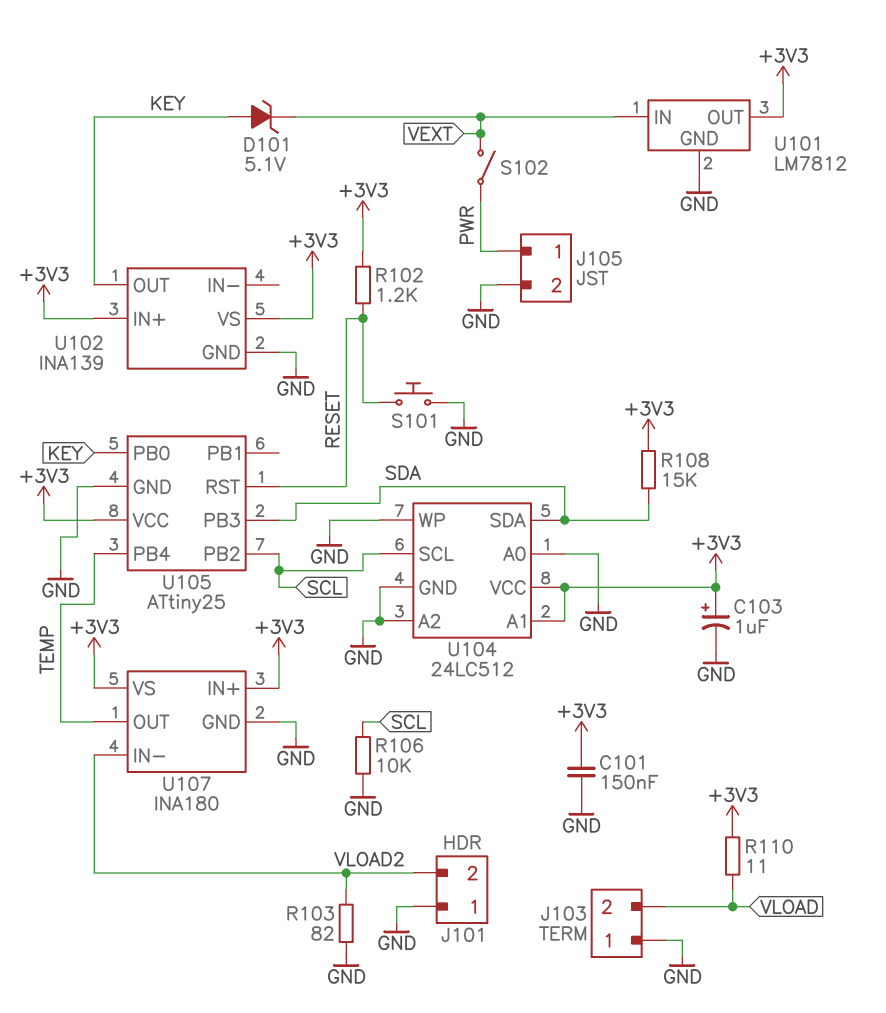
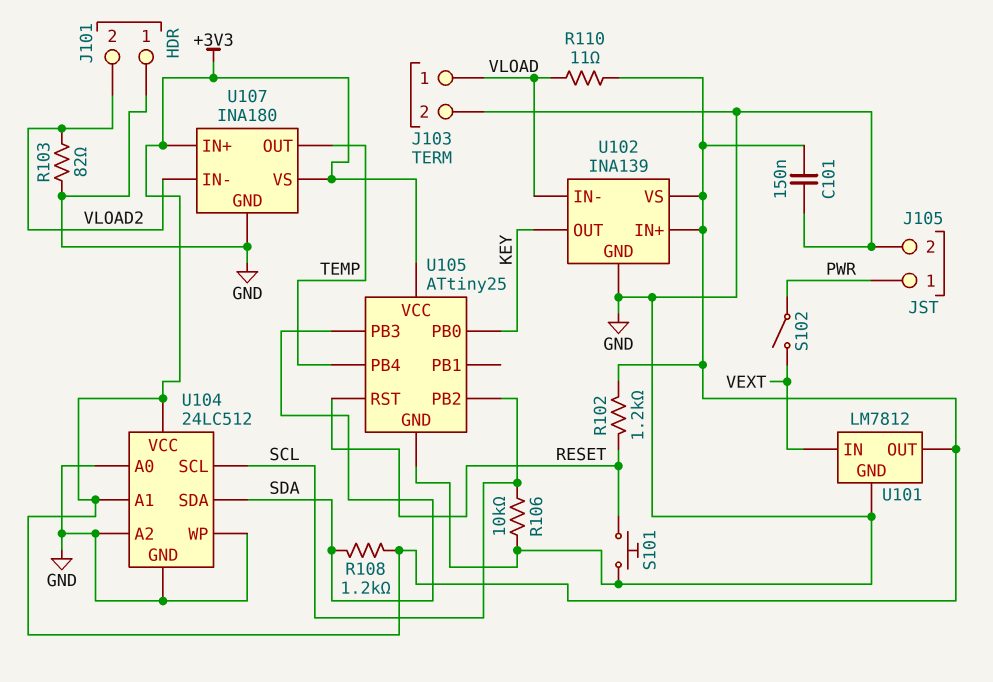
C103: 1uF (plus +3V3, minus GND) -> none
D101: zener 5.1V (A KEY, K VEXT) -> none
J103 pin 1: GND -> VLOAD
J103 pin 2: VLOAD -> GND
R108: 15k (+3V3, SDA) -> 1.2k (+3V3, SDA)
U102 pin IN-: none -> VLOAD

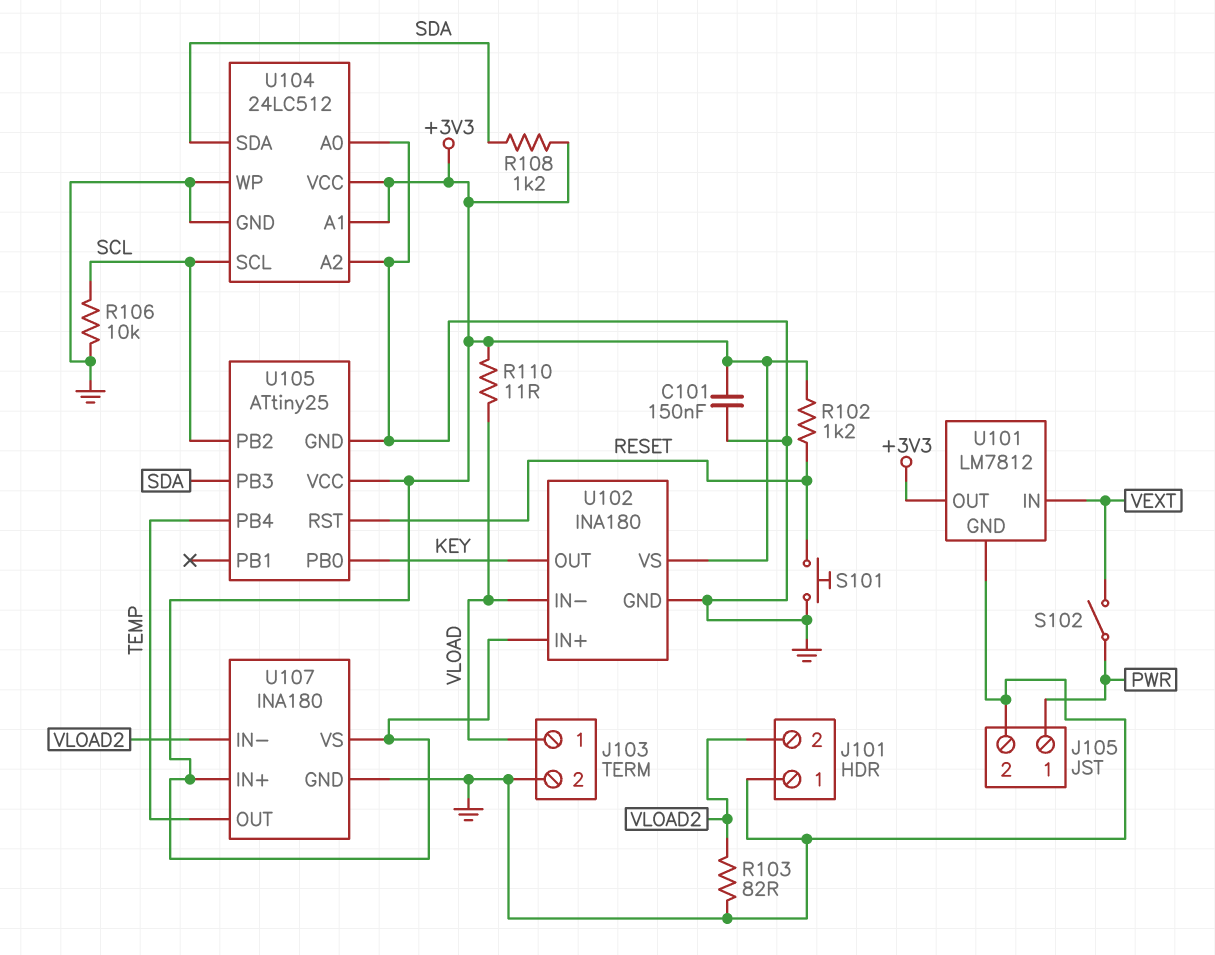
U102: INA139 -> INA180

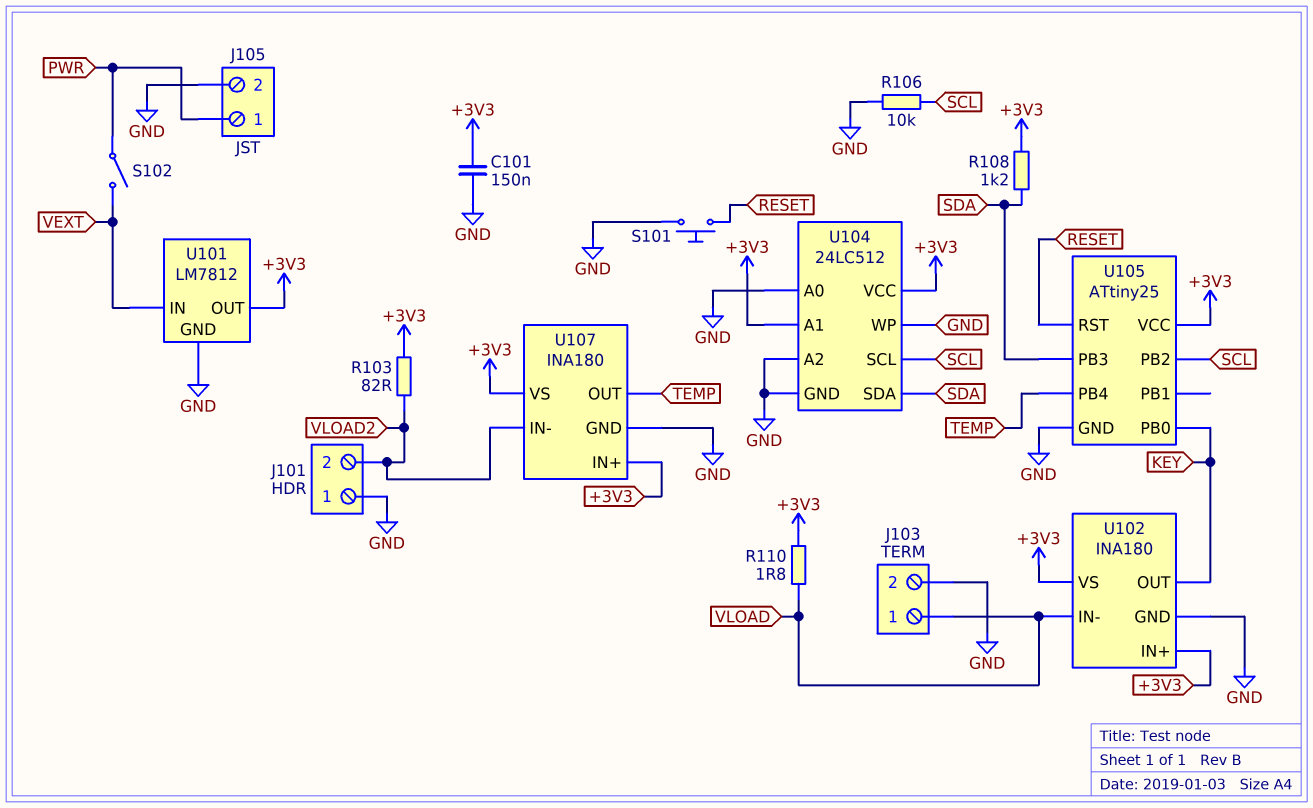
R102: 1.2k (+3V3, RESET) -> none
R103: 82 (GND, VLOAD2) -> 82 (+3V3, VLOAD2)
R110: 11 (+3V3, VLOAD) -> 1.8 (+3V3, VLOAD)

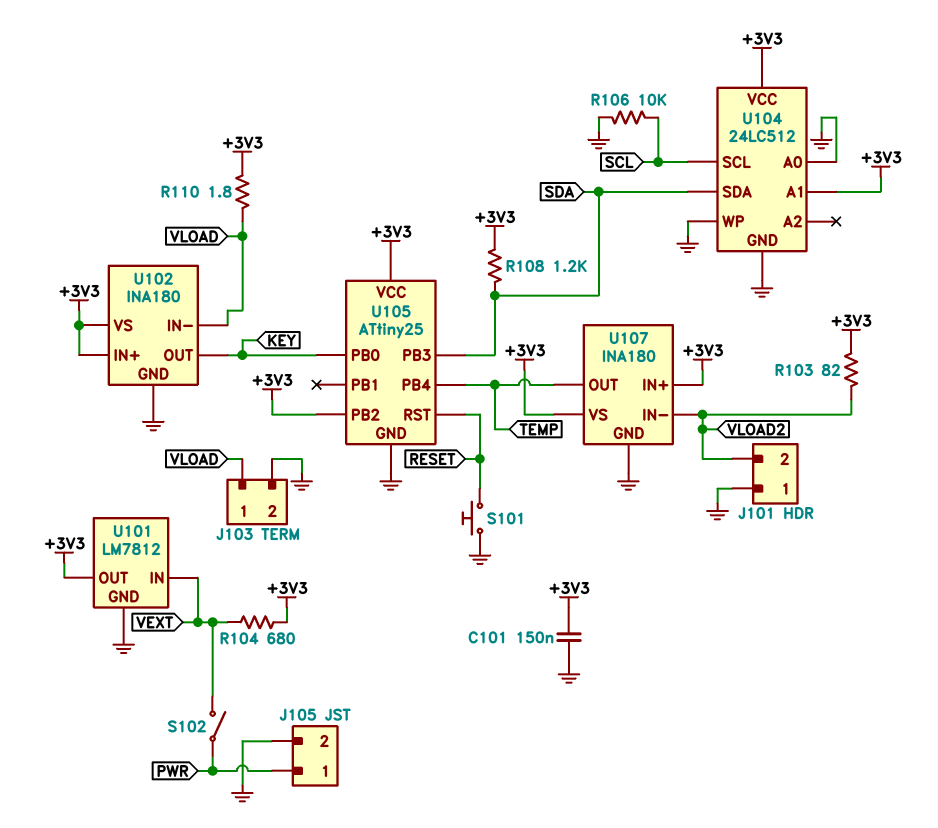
R104: none -> 680 (+3V3, VEXT)
U104 pin A2: GND -> none
U105 pin PB2: SCL -> +3V3

